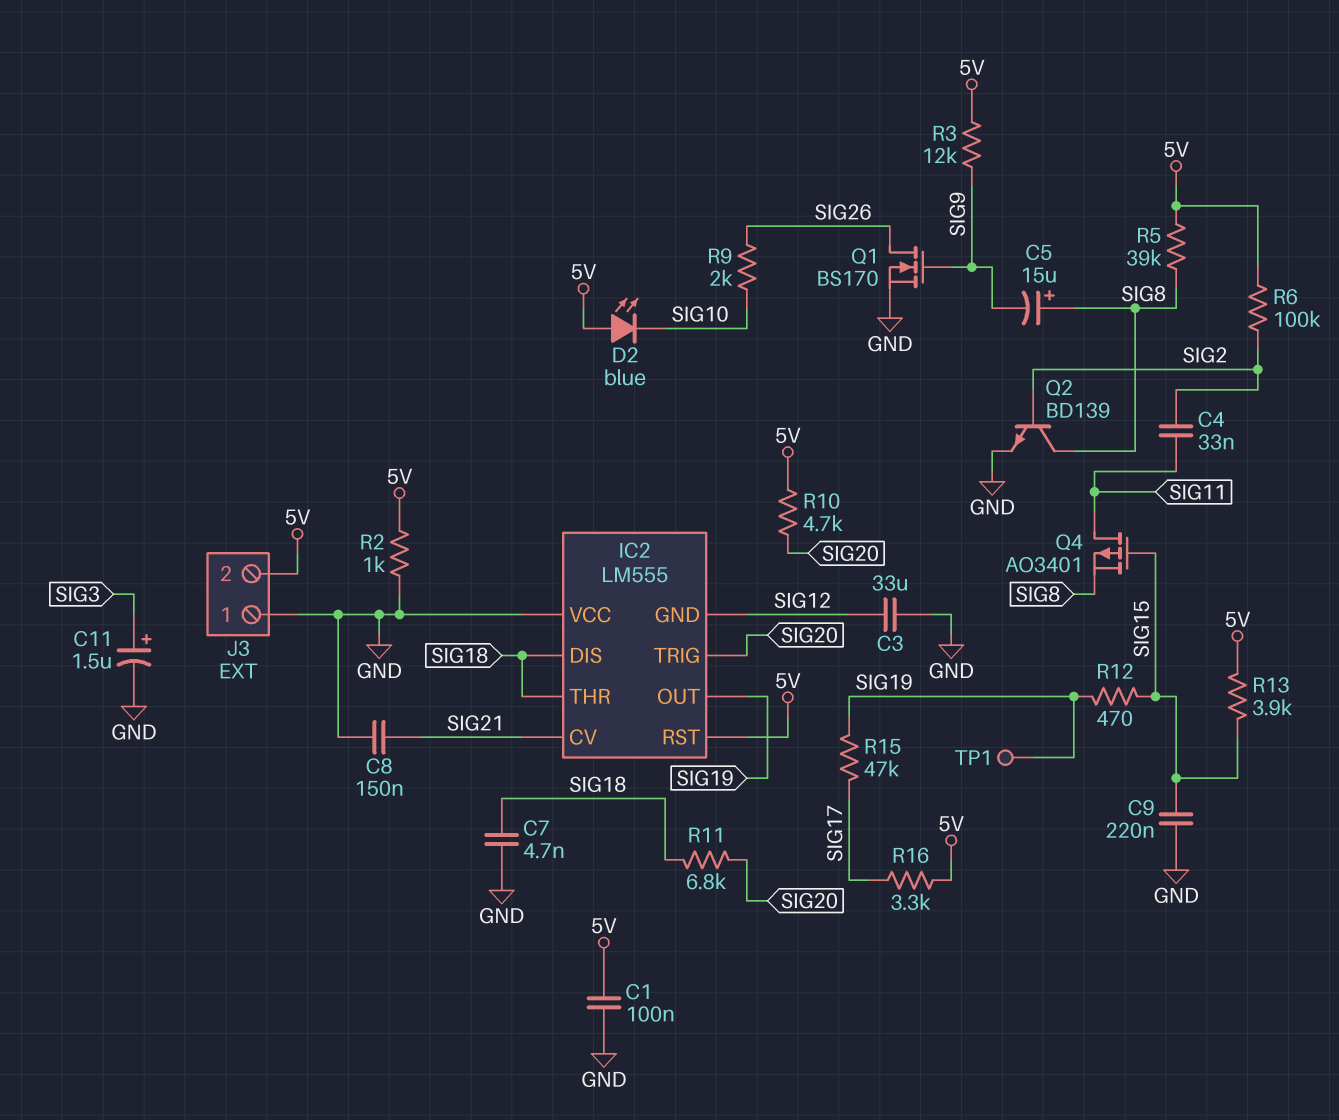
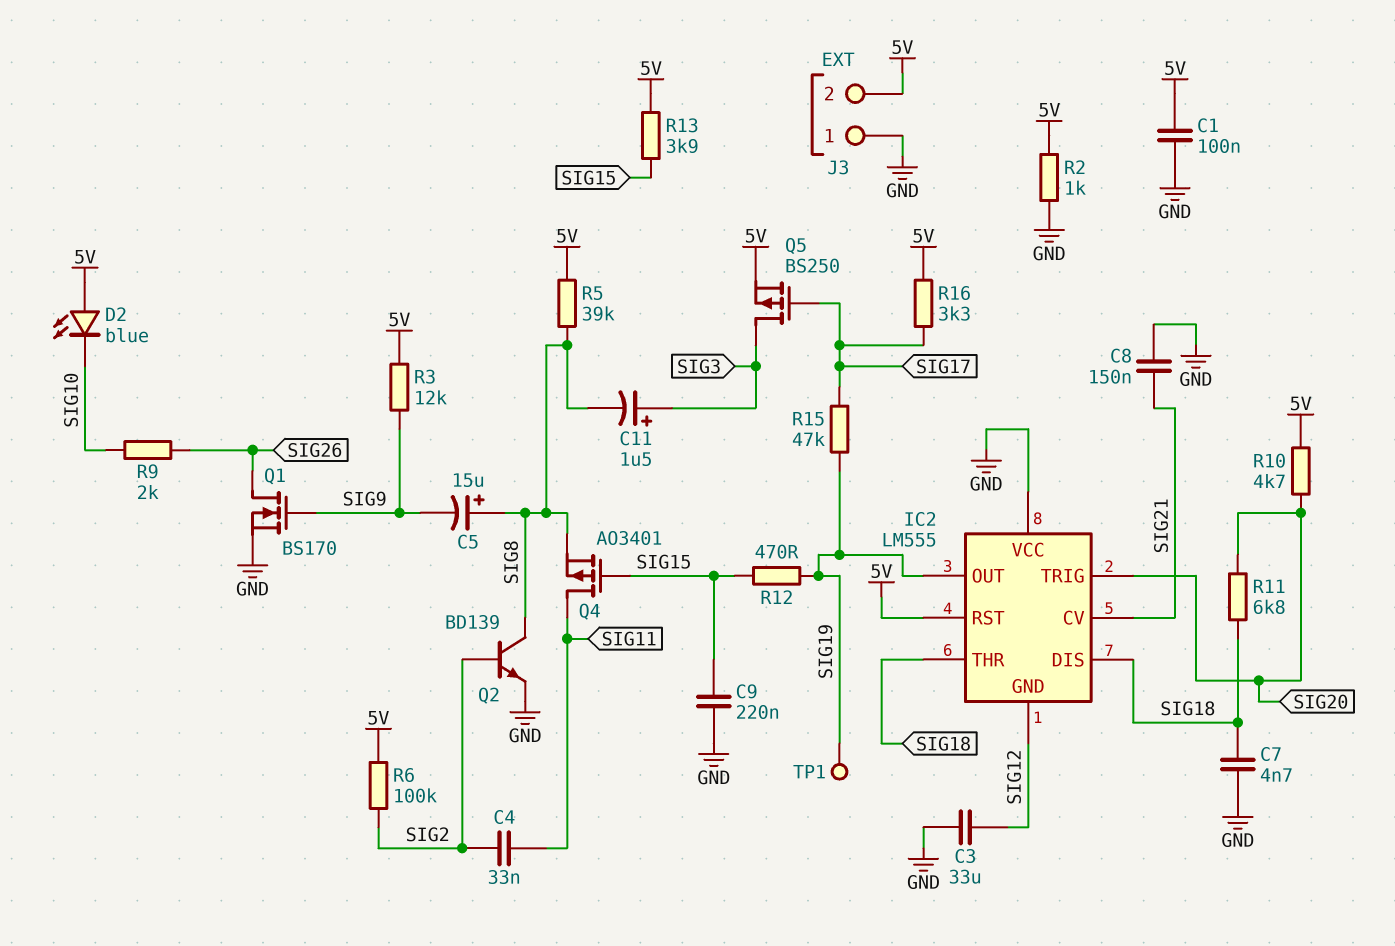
C11: 1.5uF (plus SIG3, minus GND) -> 1.5uF (plus SIG3, minus SIG8)
Q5: none -> PMOS BS250 (G SIG17, D SIG3, S 5V)

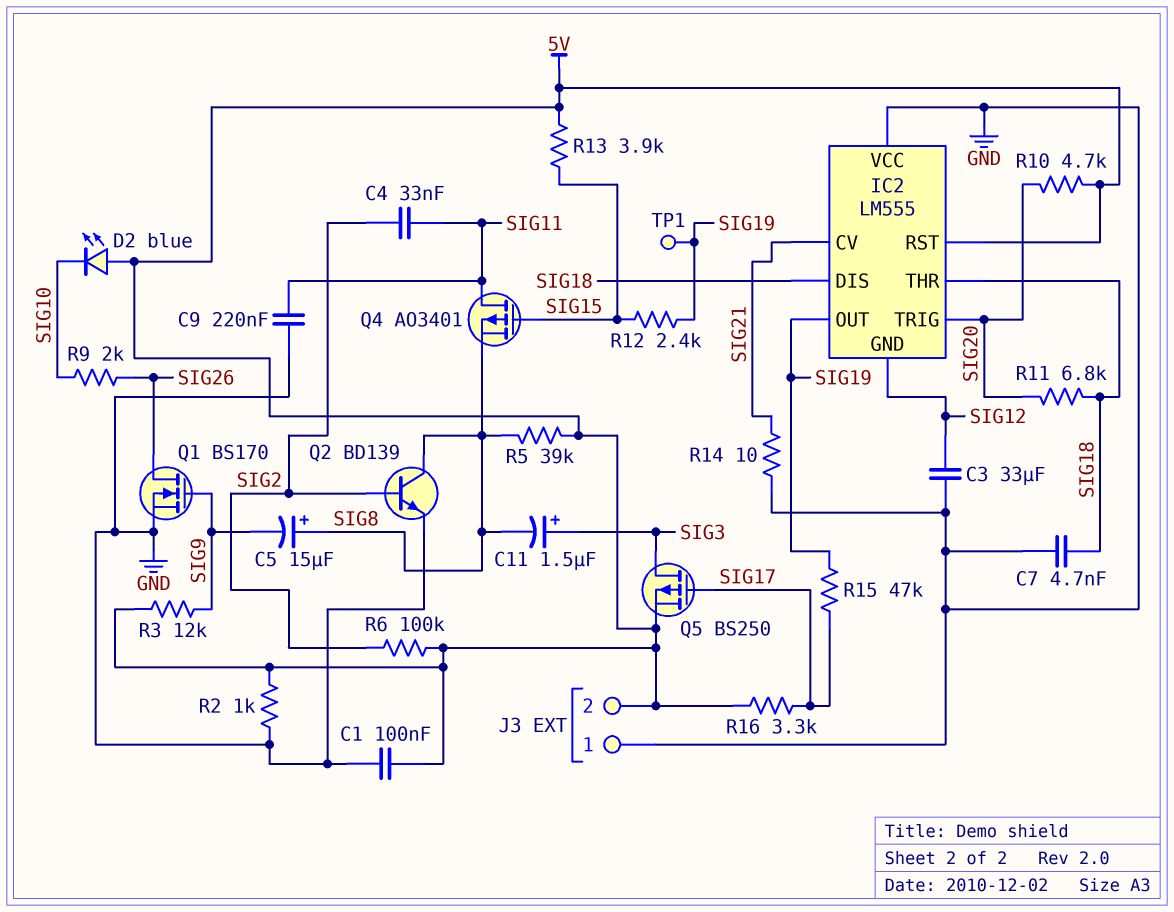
C8: 150nF (GND, SIG21) -> none
C9: 220nF (GND, SIG15) -> 220nF (GND, SIG11)
R12: 470 (SIG15, SIG19) -> 2.4k (SIG15, SIG19)
R14: none -> 10 (GND, SIG21)

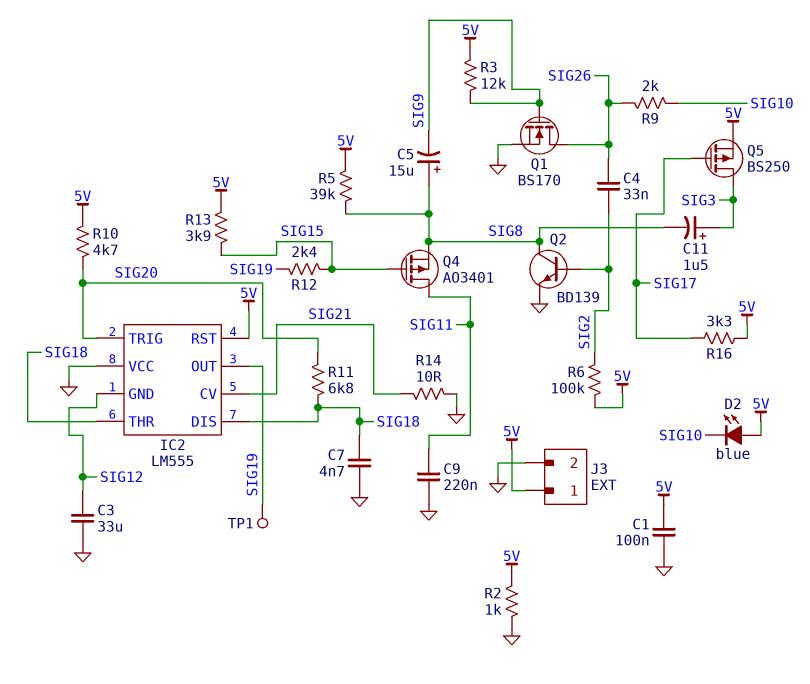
C4: 33nF (SIG2, SIG11) -> 33nF (SIG2, SIG26)
J3 pin 1: GND -> 5V
J3 pin 2: 5V -> GND
R15: 47k (SIG17, SIG19) -> none

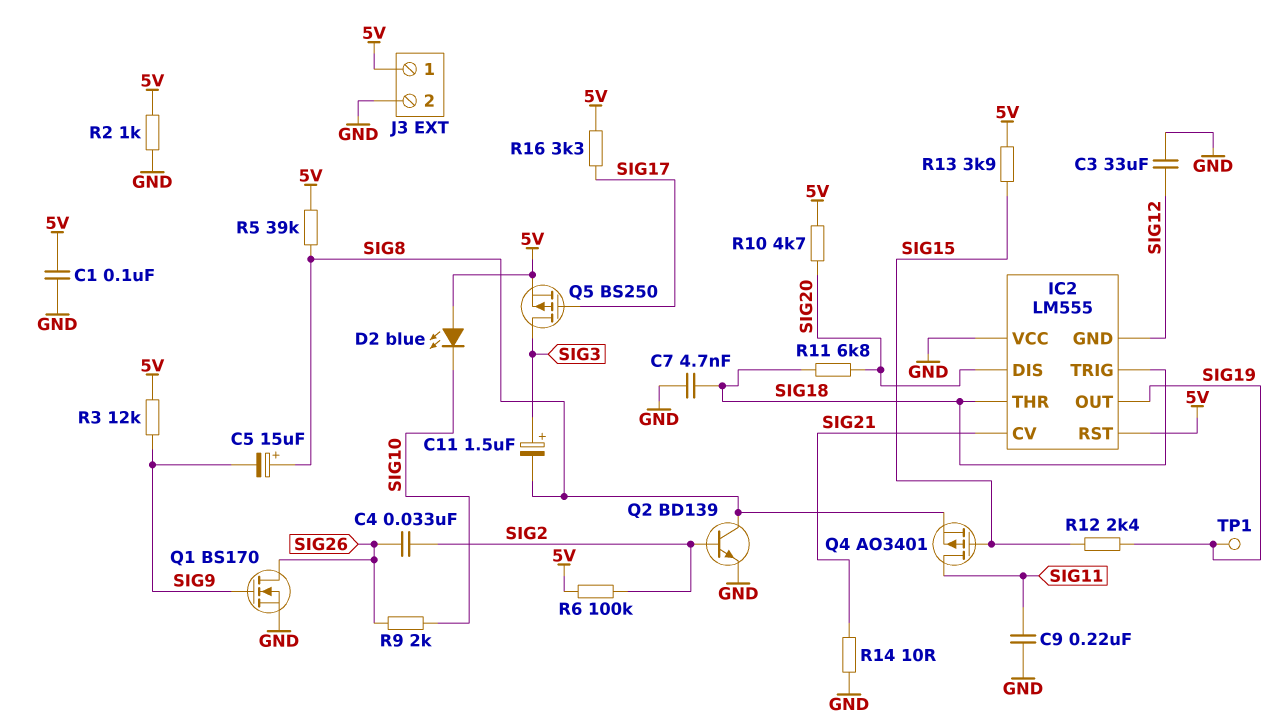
IC2 pin DIS: SIG18 -> SIG20
IC2 pin TRIG: SIG20 -> SIG18

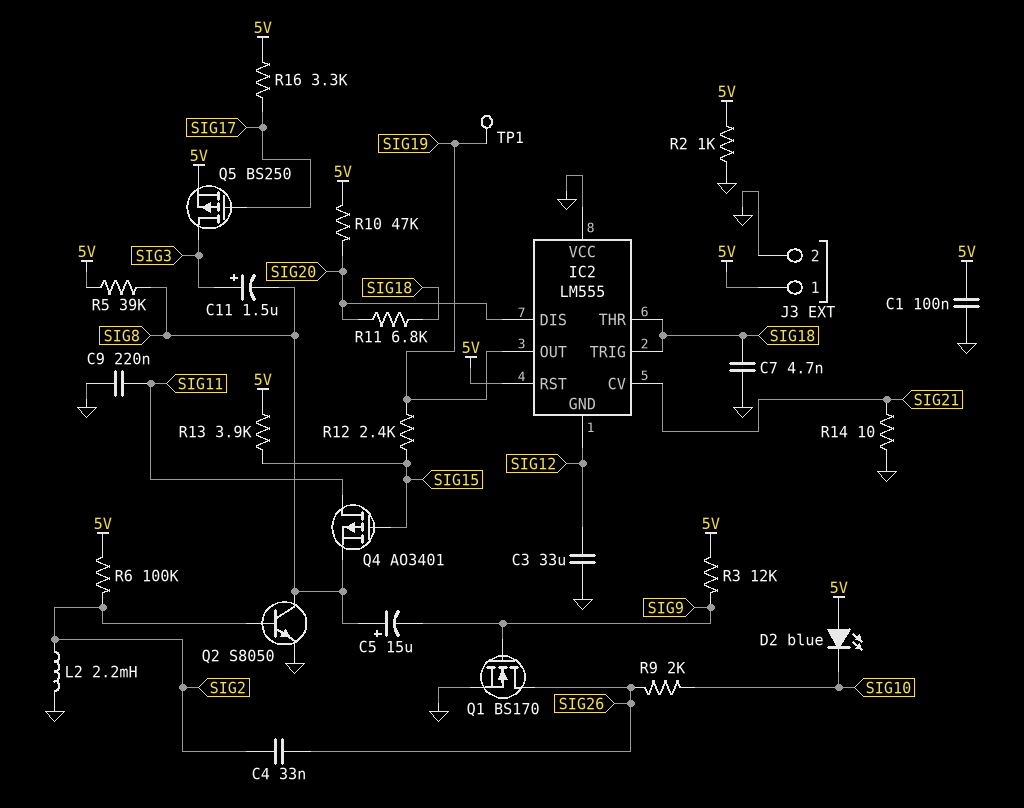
L2: none -> 2.2mH (GND, SIG2)
Q2: NPN BD139 (B SIG2, C SIG8, E GND) -> NPN S8050 (B SIG2, C SIG8, E GND)
R10: 4.7k (5V, SIG20) -> 47k (5V, SIG20)

